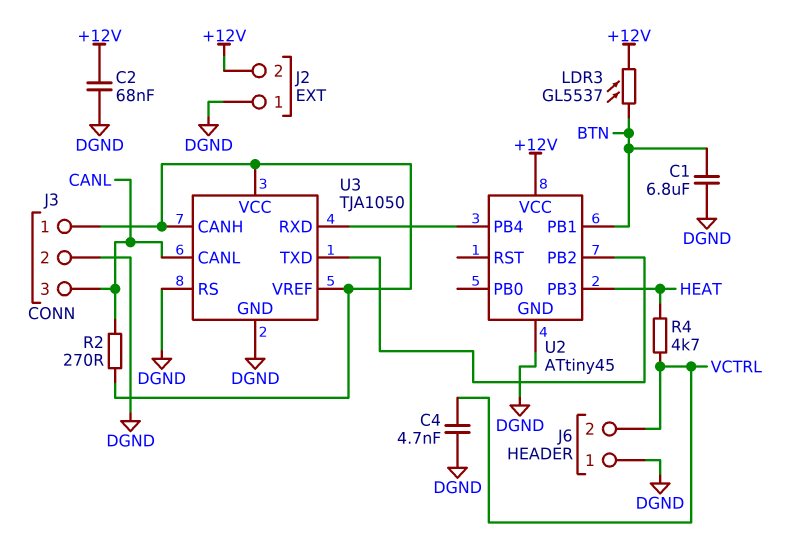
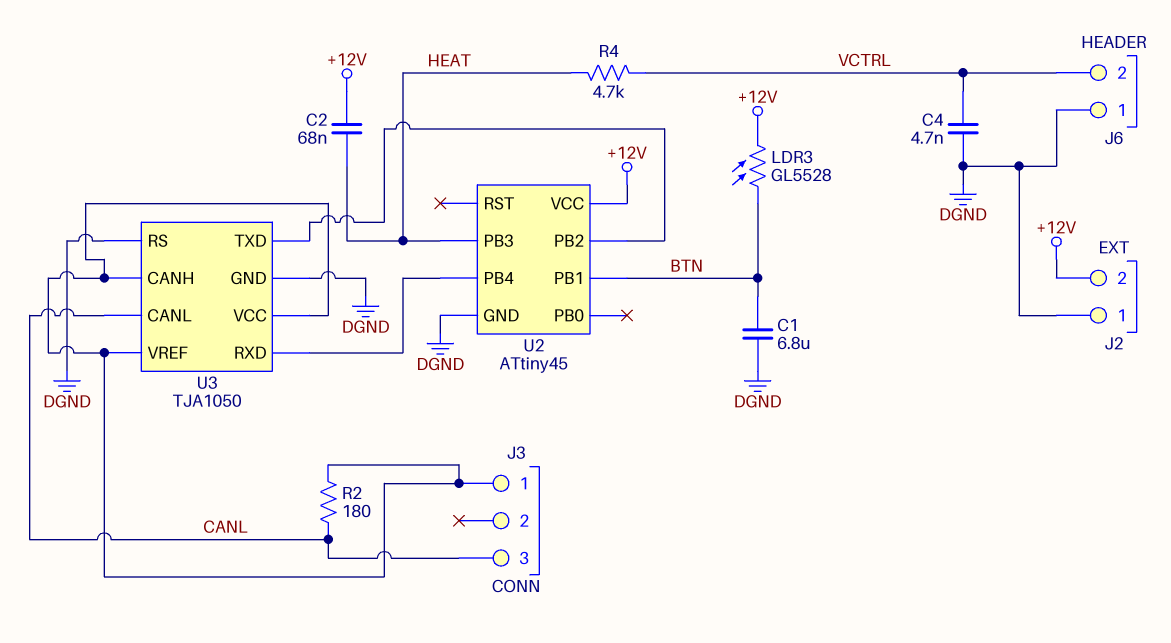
C2: 68nF (+12V, DGND) -> 68nF (+12V, HEAT)
J3 pin 2: DGND -> none
LDR3: GL5537 (+12V, BTN) -> GL5528 (+12V, BTN)
R2: 270 (CANL, J3/1) -> 180 (CANL, J3/1)

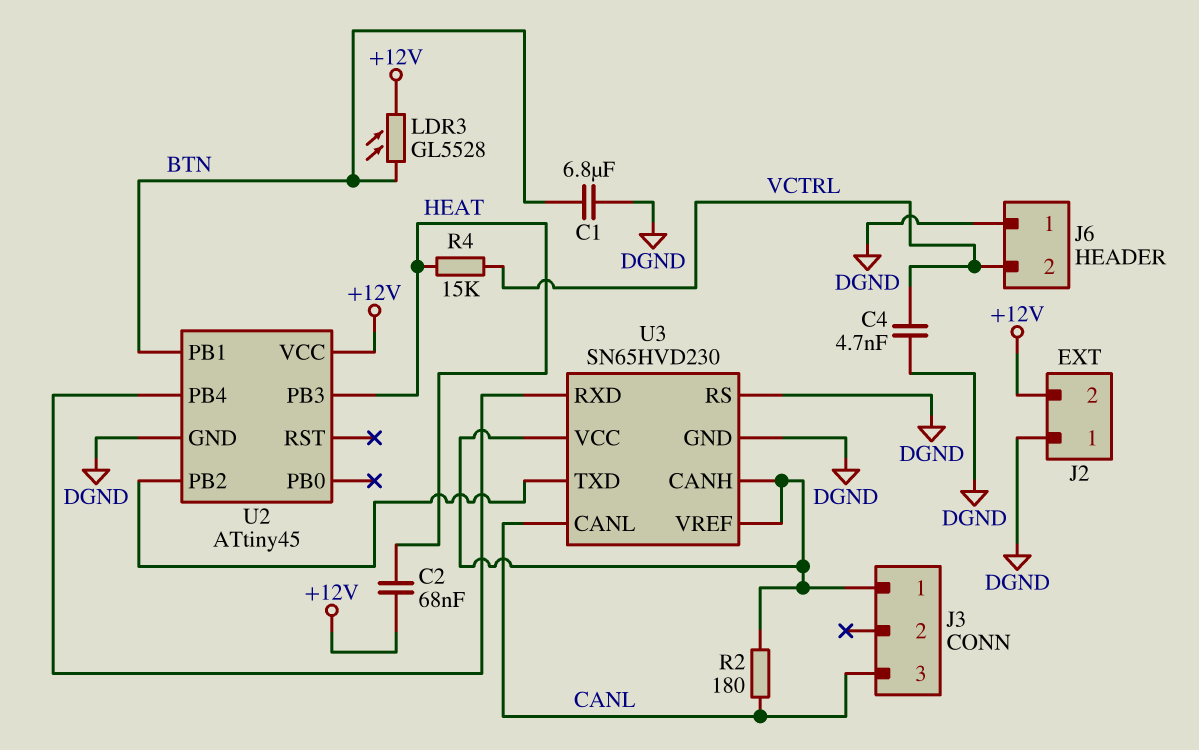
R4: 4.7k (HEAT, VCTRL) -> 15k (HEAT, VCTRL)
U3: TJA1050 -> SN65HVD230

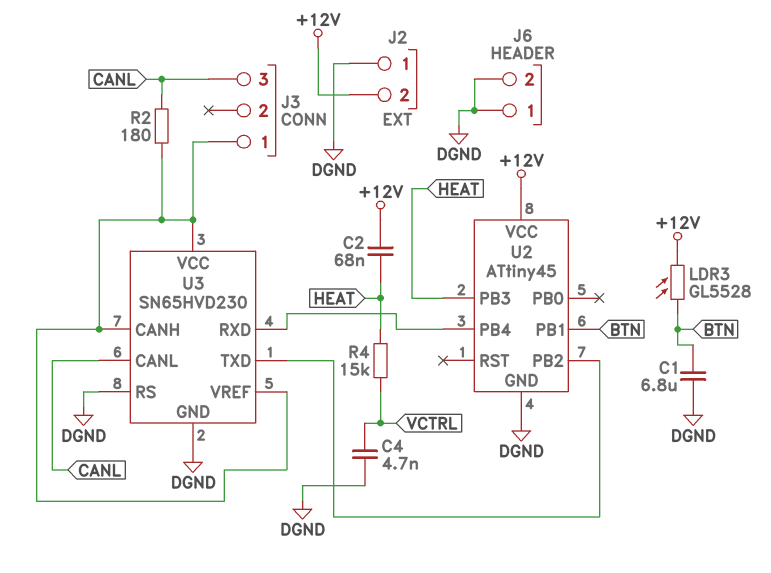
J6 pin 2: VCTRL -> DGND

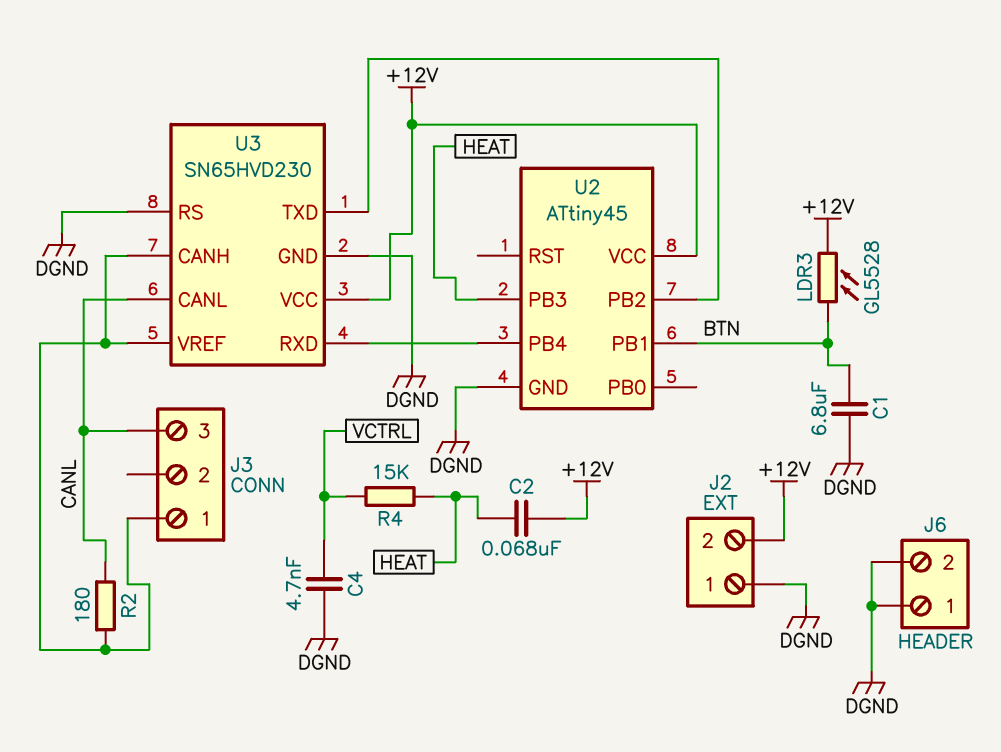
U3 pin VCC: J3/1 -> +12V

